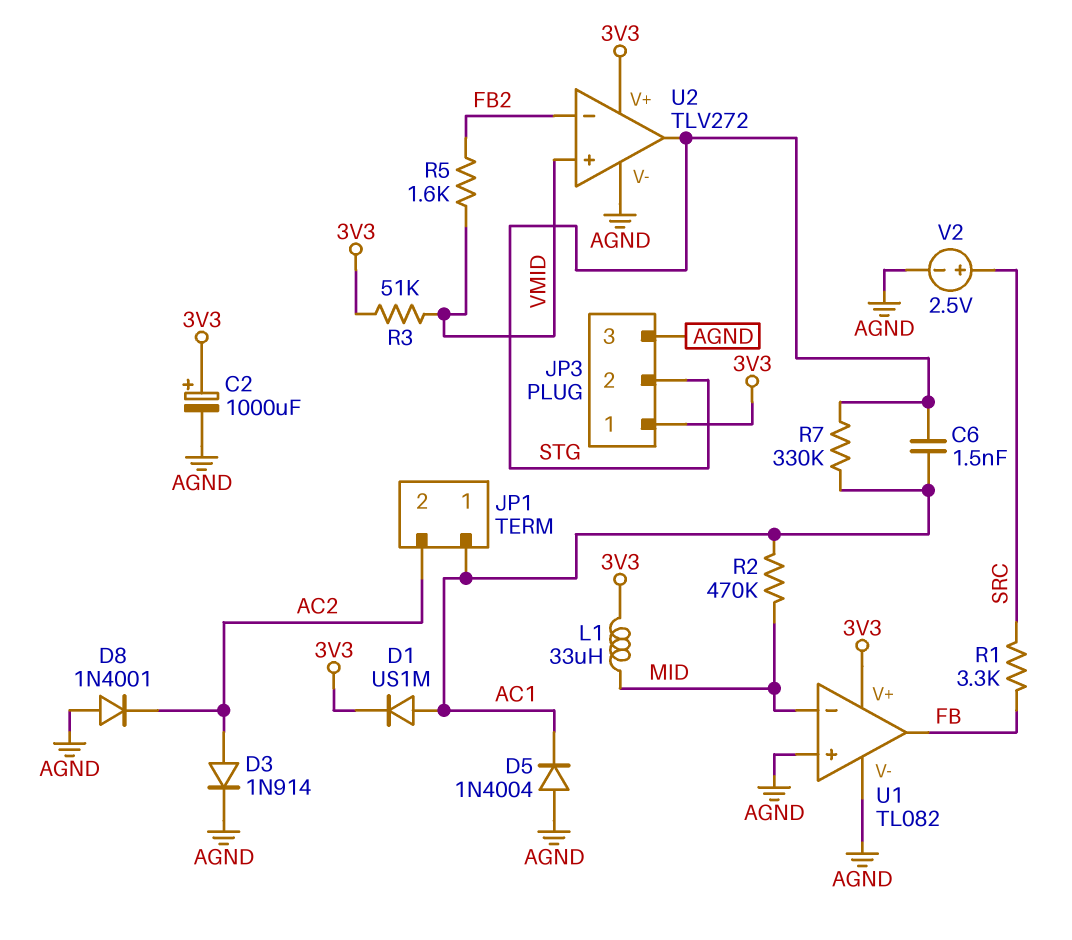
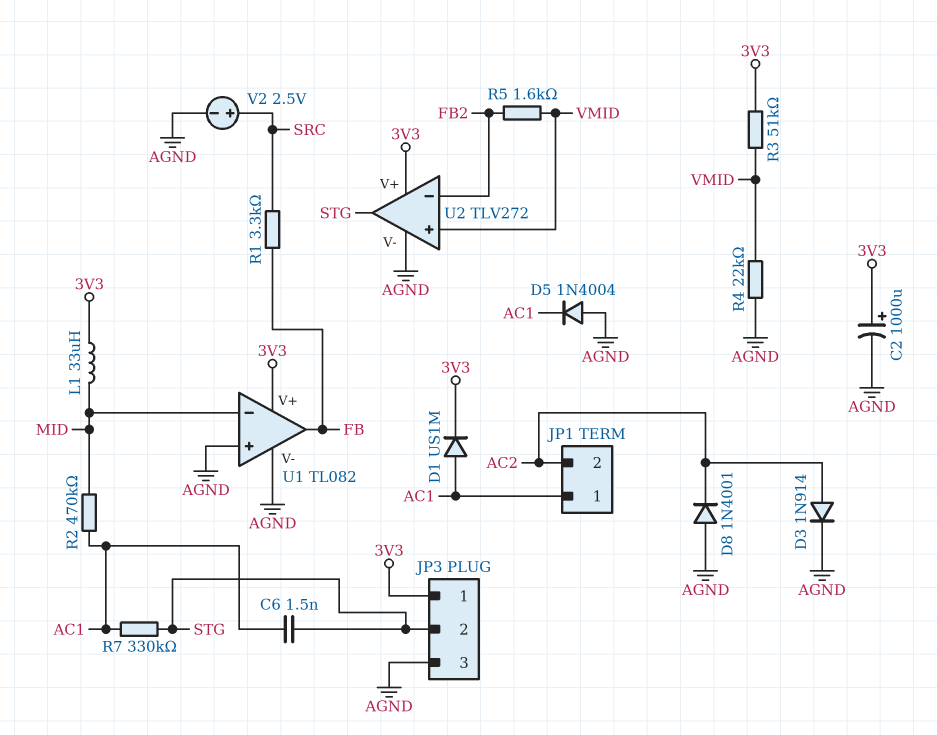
R4: none -> 22k (AGND, VMID)

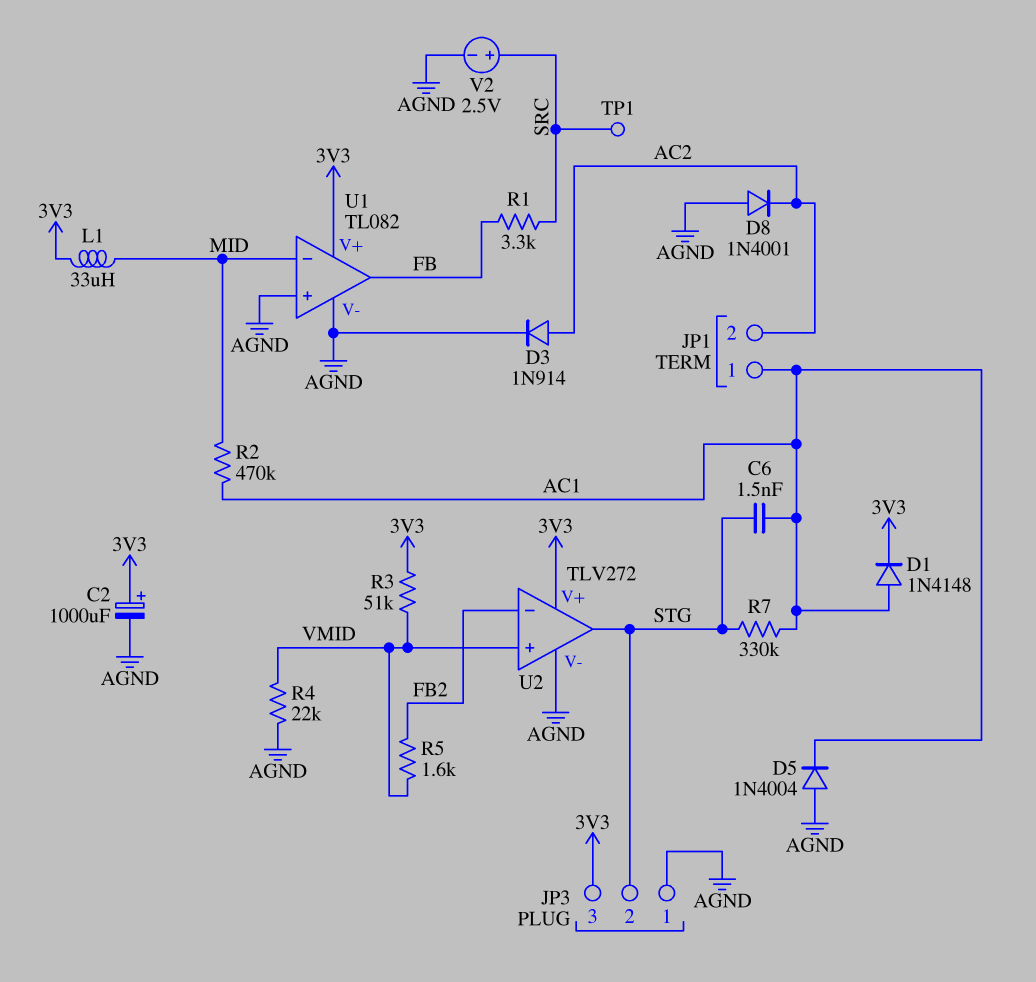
D1: diode US1M (A AC1, K 3V3) -> diode 1N4148 (A AC1, K 3V3)
JP3 pin 1: 3V3 -> AGND
JP3 pin 3: AGND -> 3V3
TP1: none -> test point (SRC)

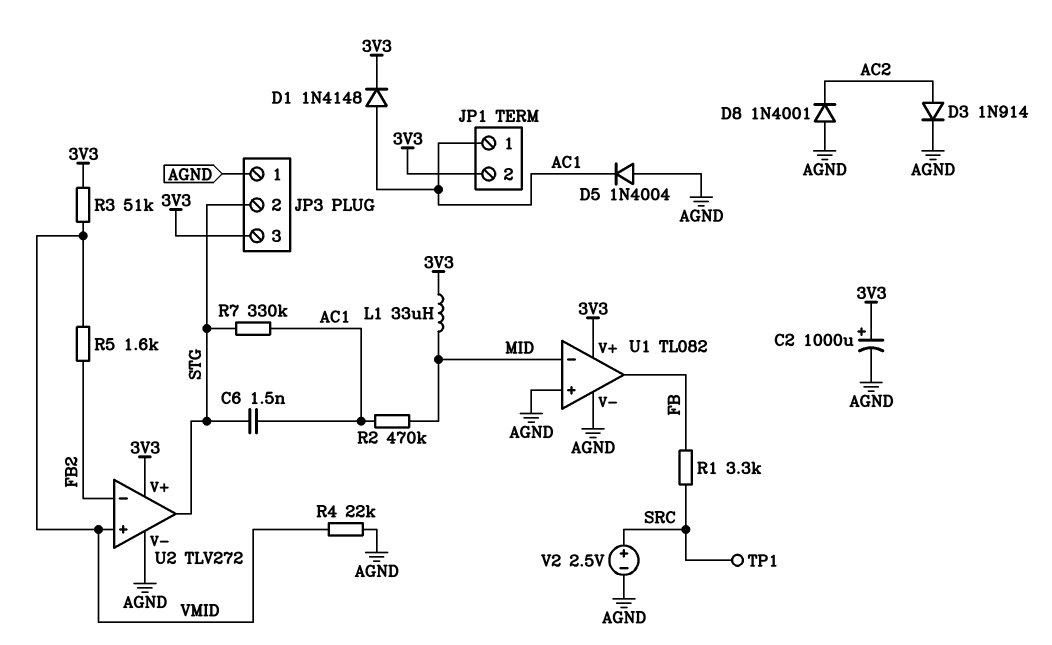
JP1 pin 2: AC2 -> 3V3

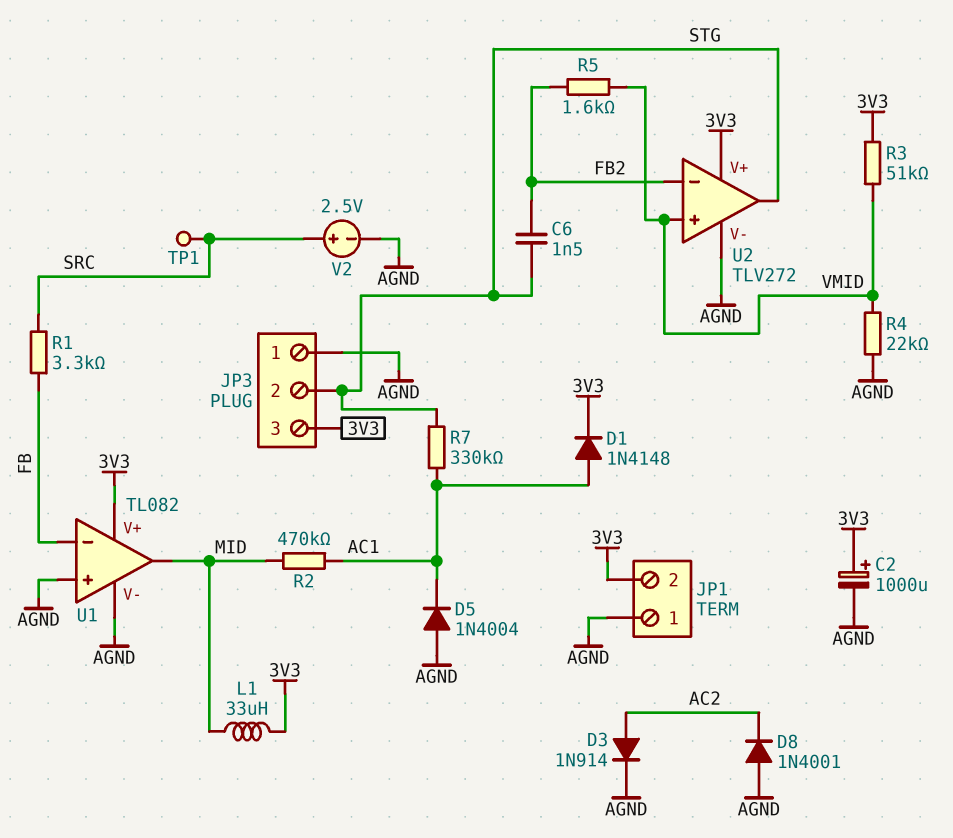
C6: 1.5nF (AC1, STG) -> 1.5nF (FB2, STG)
JP1 pin 1: AC1 -> AGND
U1 pin in-: MID -> FB
U1 pin out: FB -> MID

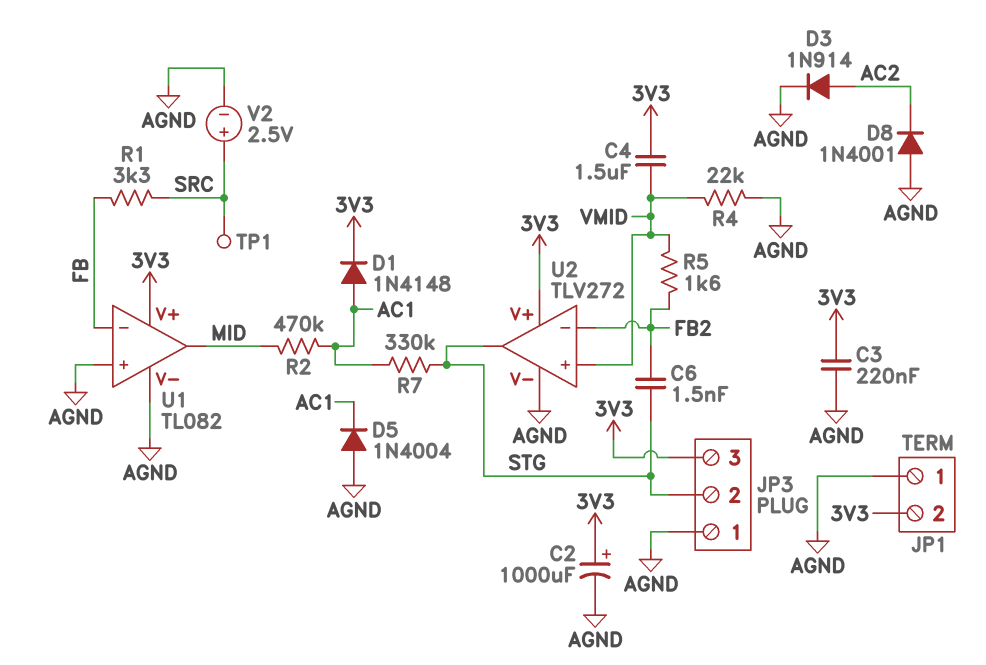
C3: none -> 220nF (3V3, AGND)
C4: none -> 1.5uF (3V3, VMID)
L1: 33uH (3V3, MID) -> none
R3: 51k (3V3, VMID) -> none

